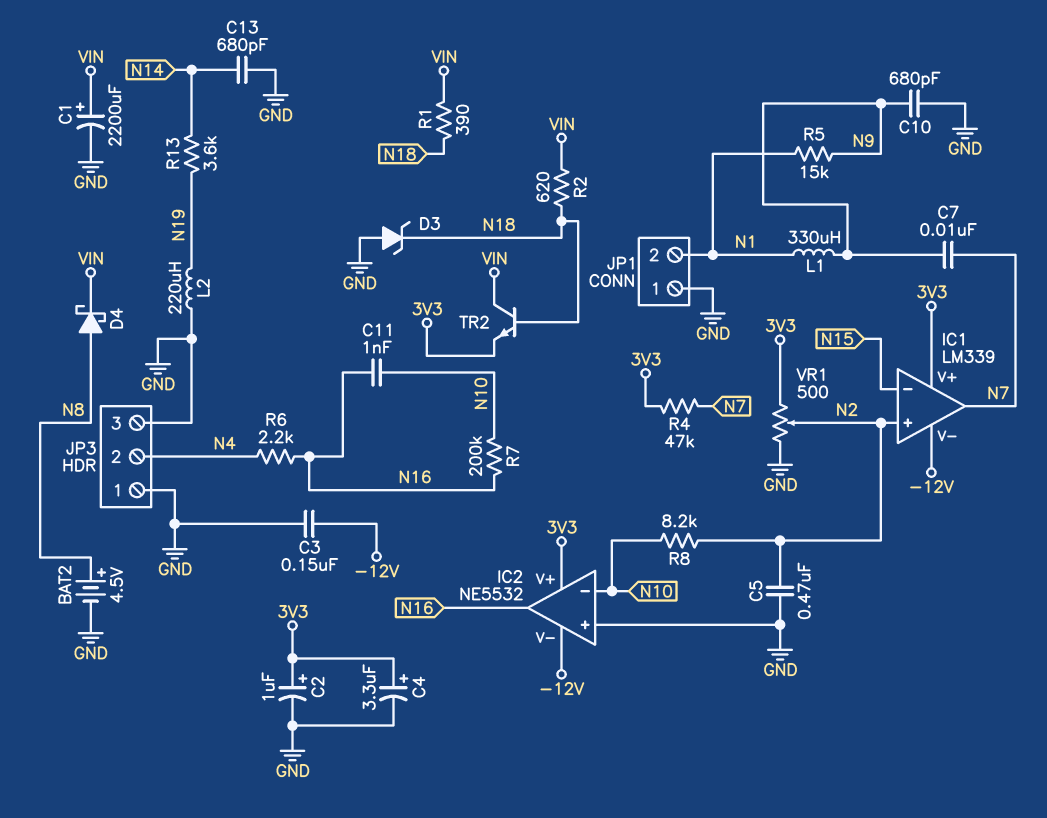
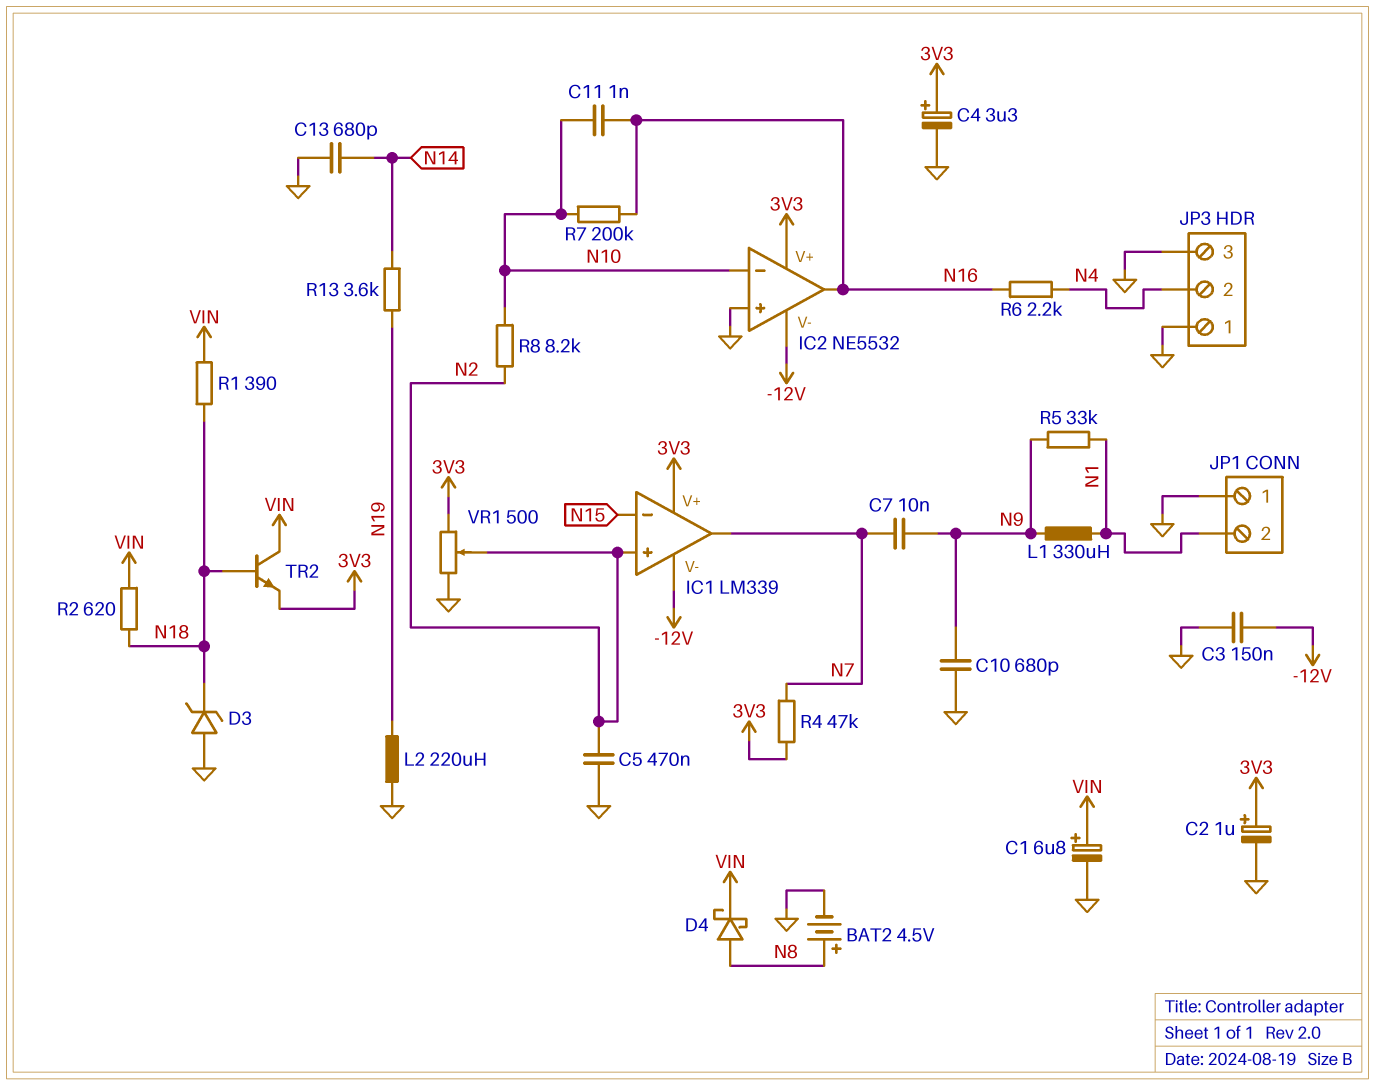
C1: 2200uF (plus VIN, minus GND) -> 6.8uF (plus VIN, minus GND)
R5: 15k (N1, N9) -> 33k (N1, N9)

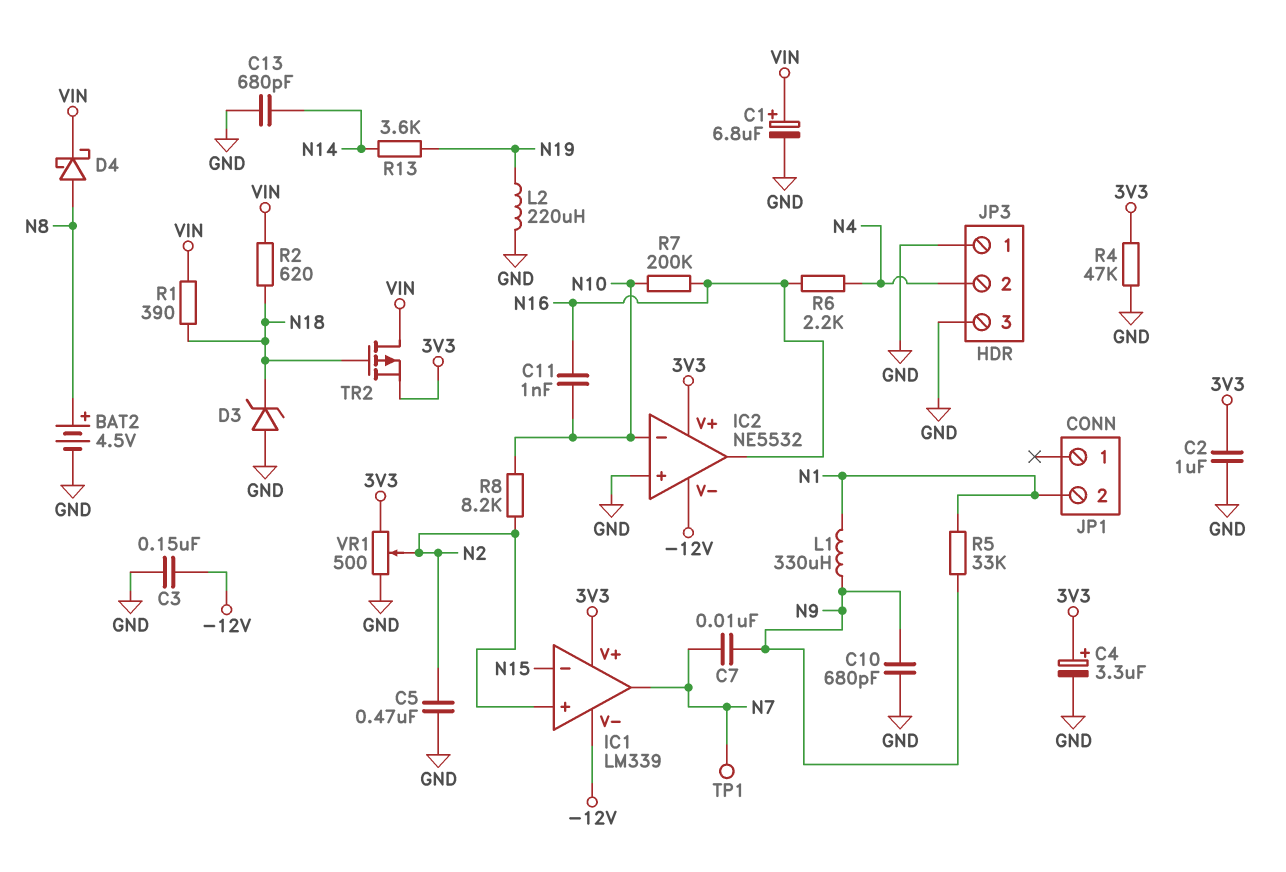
C2: 1uF (plus 3V3, minus GND) -> 1uF (3V3, GND)
JP1 pin 1: GND -> none
R4: 47k (3V3, N7) -> 47k (3V3, GND)
TP1: none -> test point (N7)
TR2: NPN (B N18, C VIN, E 3V3) -> PMOS (G N18, D VIN, S 3V3)

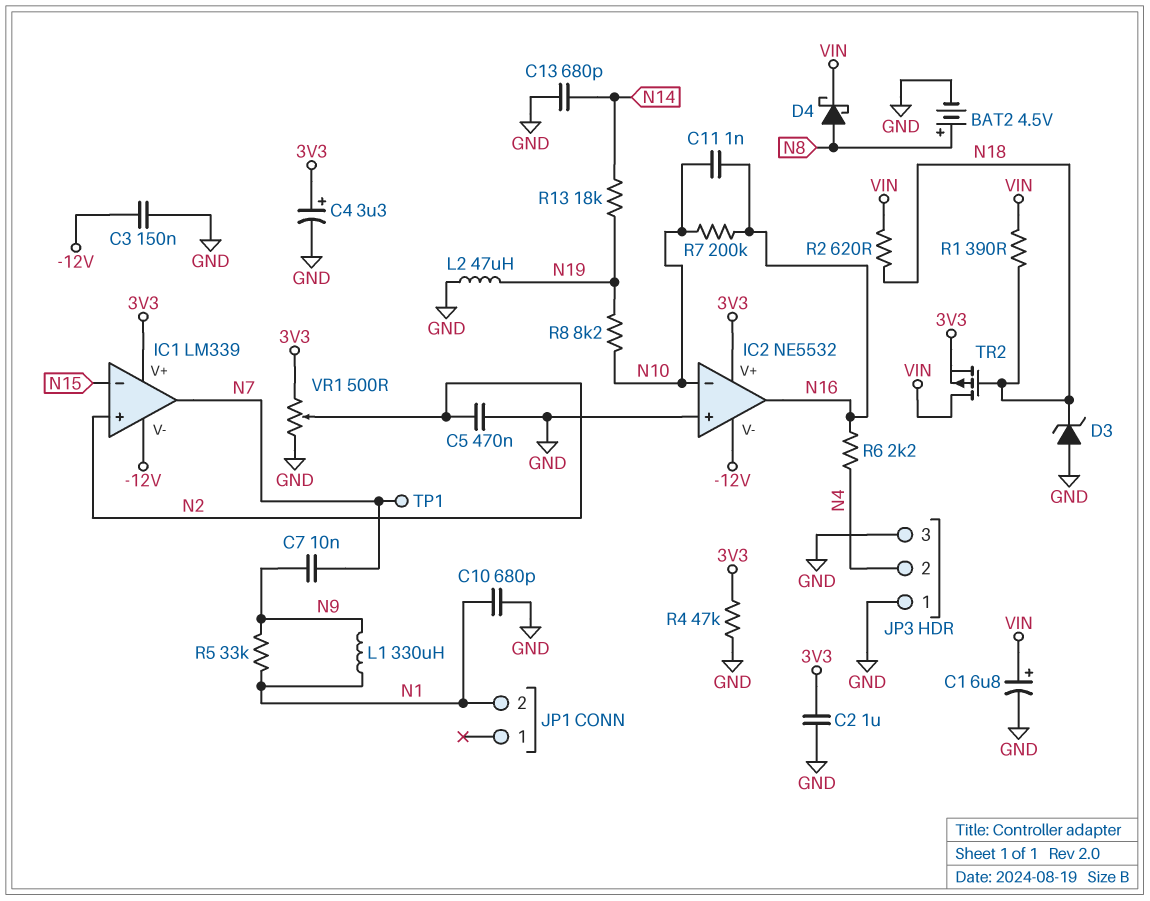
C10: 680pF (GND, N9) -> 680pF (GND, N1)
L2: 220uH (GND, N19) -> 47uH (GND, N19)
R8: 8.2k (N2, N10) -> 8.2k (N10, N19)
R13: 3.6k (N14, N19) -> 18k (N14, N19)

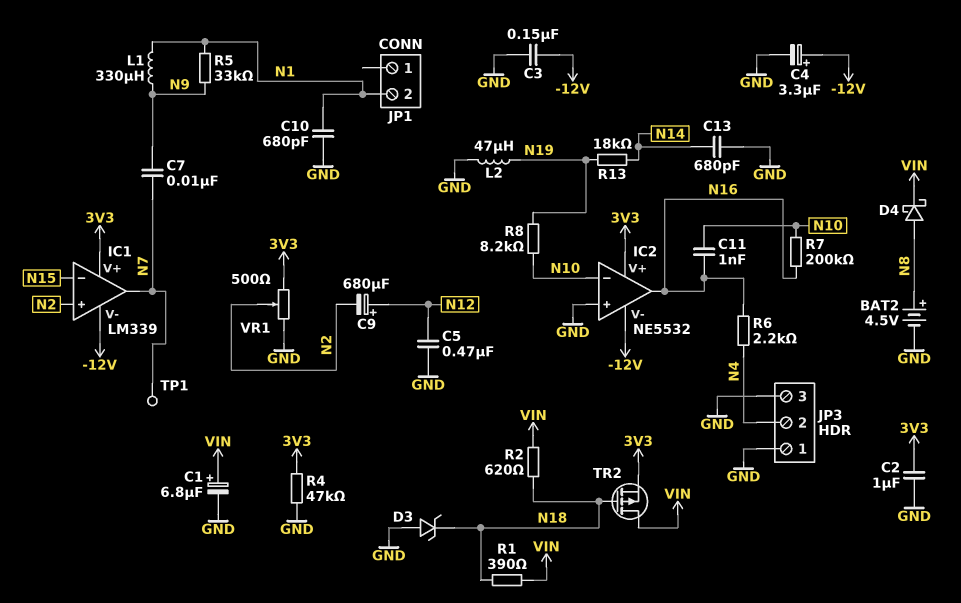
C4: 3.3uF (plus 3V3, minus GND) -> 3.3uF (plus -12V, minus GND)
C5: 470nF (GND, N2) -> 470nF (GND, N12)
C9: none -> 680uF (plus N12, minus N2)

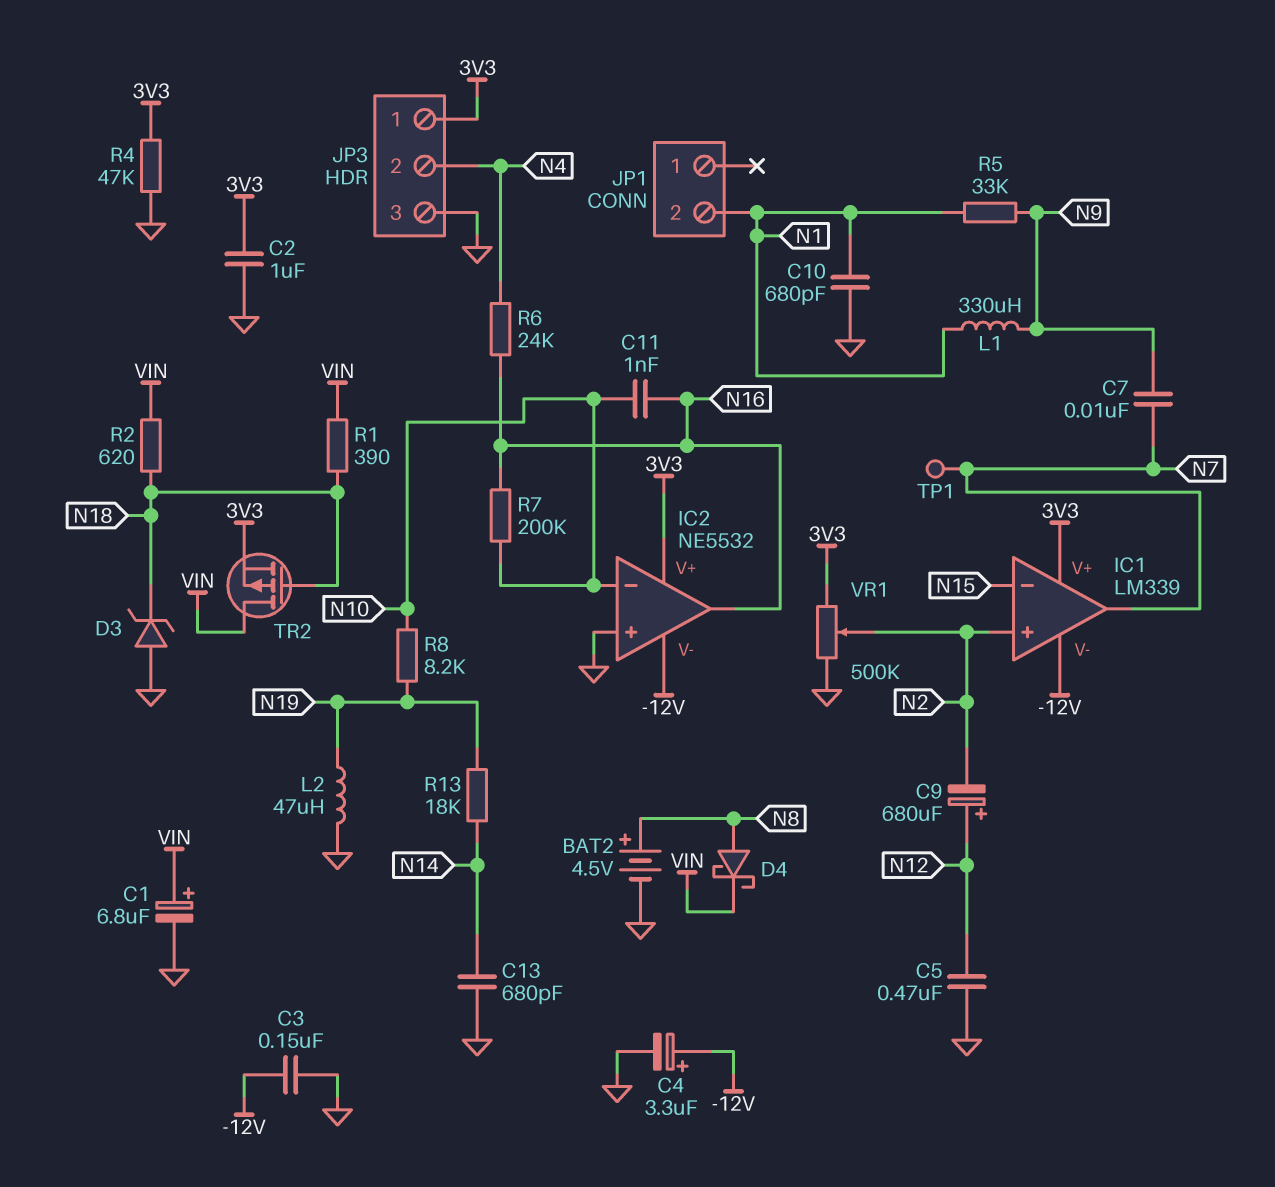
JP3 pin 1: GND -> 3V3
R6: 2.2k (N4, N16) -> 24k (N4, N16)
VR1: 500 (3V3, GND, wiper N2) -> 500k (3V3, GND, wiper N2)

